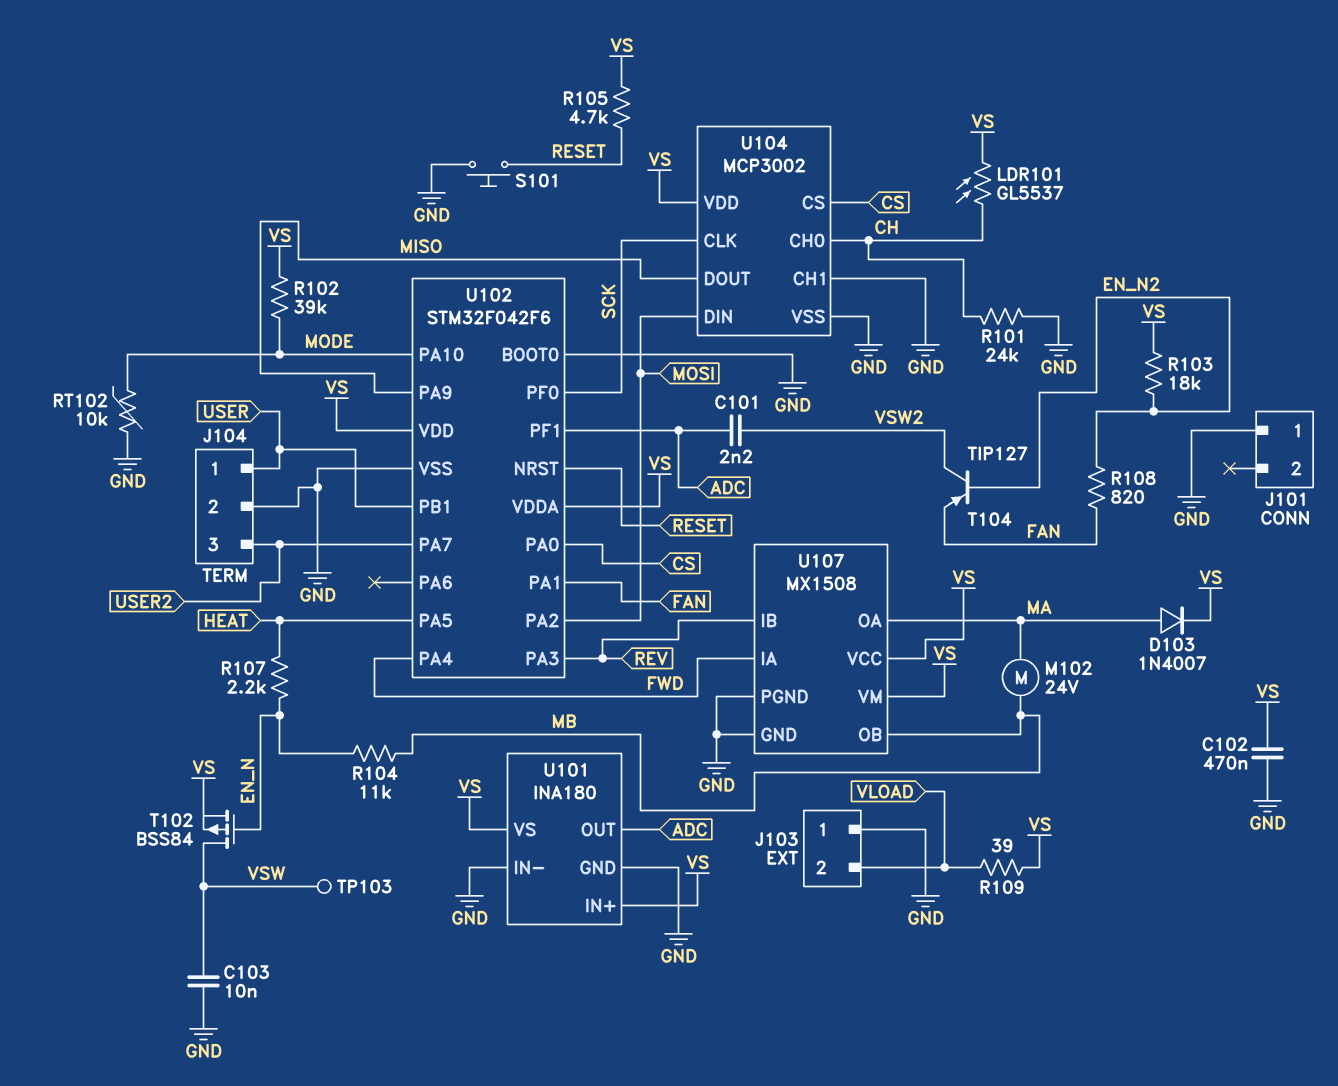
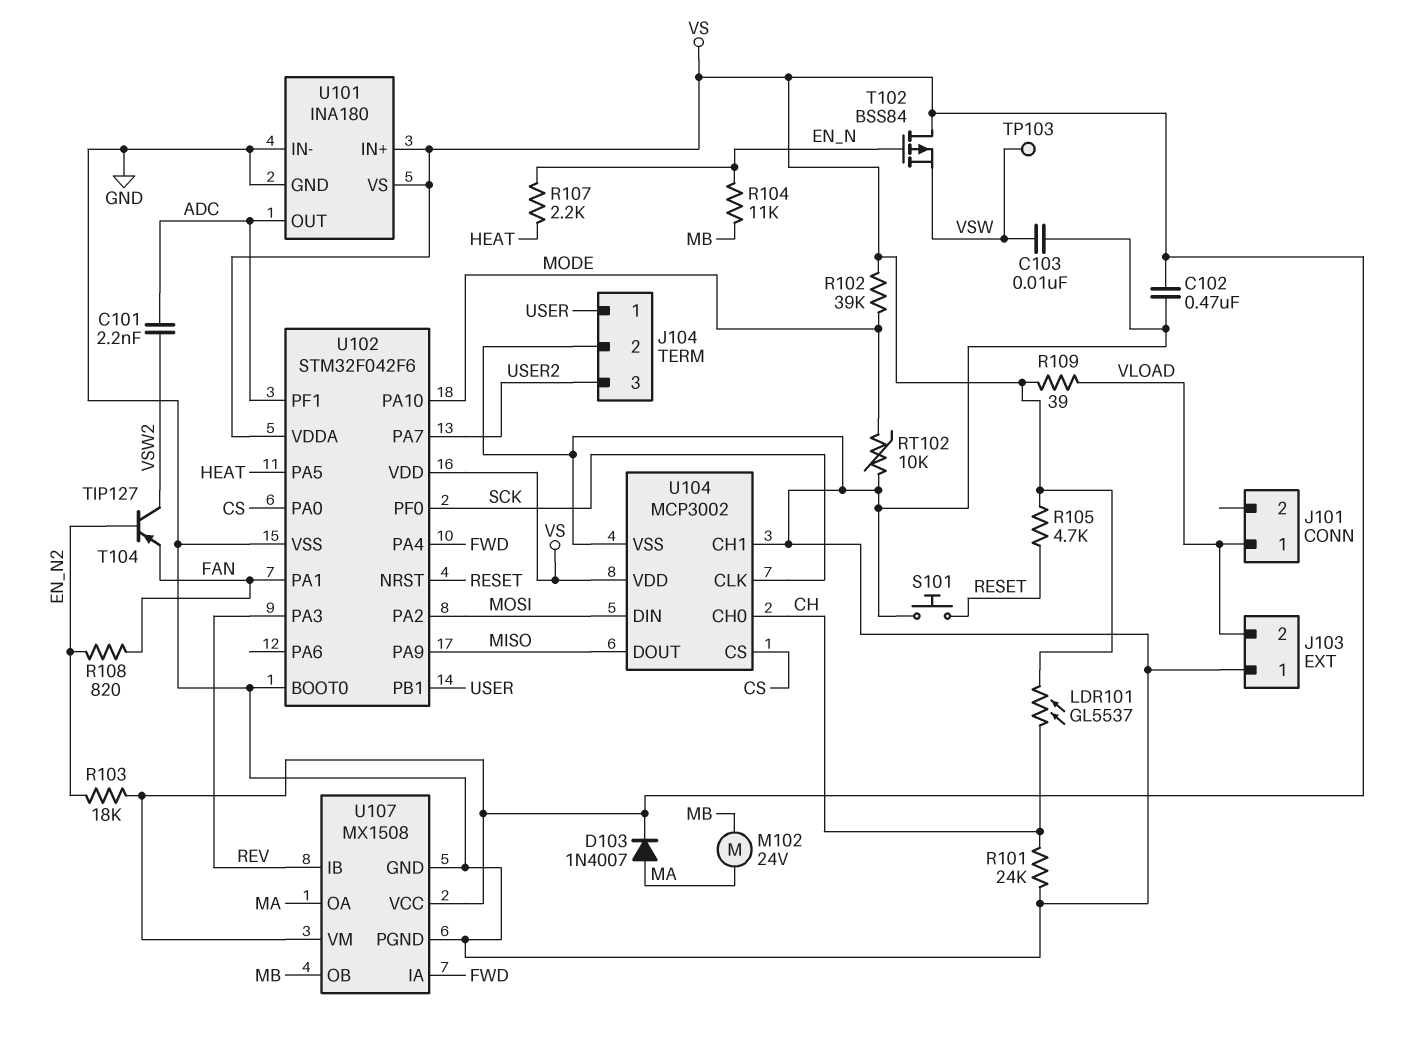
J101 pin 1: GND -> VLOAD
T102: PMOS BSS84 (G EN_N, D VSW, S VS) -> PMOS BSS84 (G EN_N, D VS, S VSW)

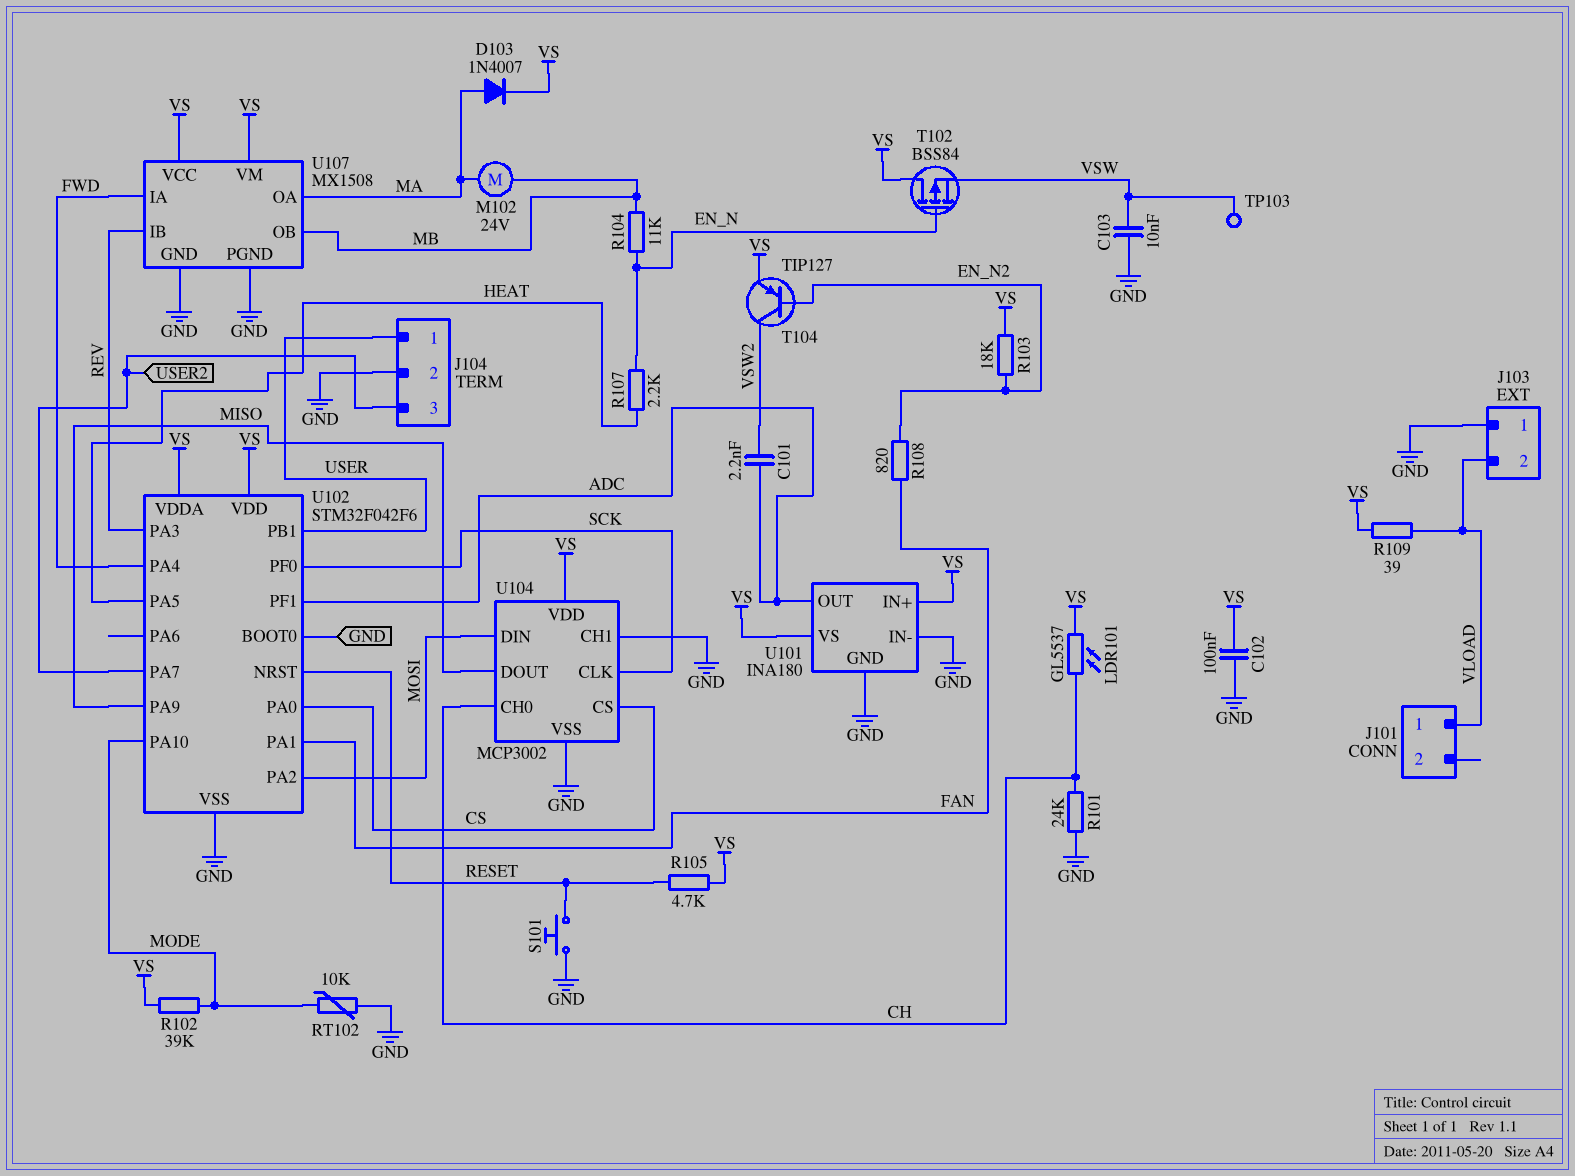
C102: 470nF (GND, VS) -> 100nF (GND, VS)
T104: PNP TIP127 (B EN_N2, C VSW2, E FAN) -> PNP TIP127 (B EN_N2, C VSW2, E VS)

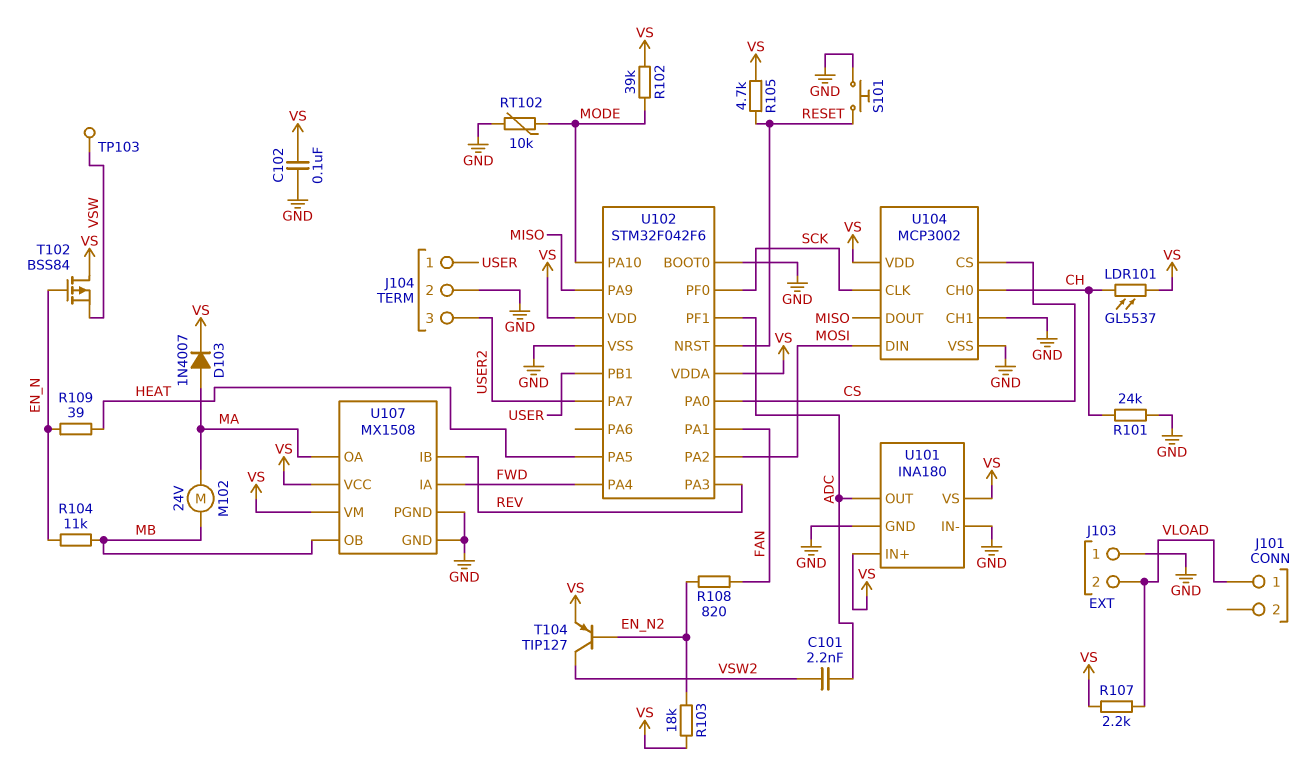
C103: 10nF (GND, VSW) -> none
R107: 2.2k (EN_N, HEAT) -> 2.2k (VLOAD, VS)
R109: 39 (VLOAD, VS) -> 39 (EN_N, HEAT)

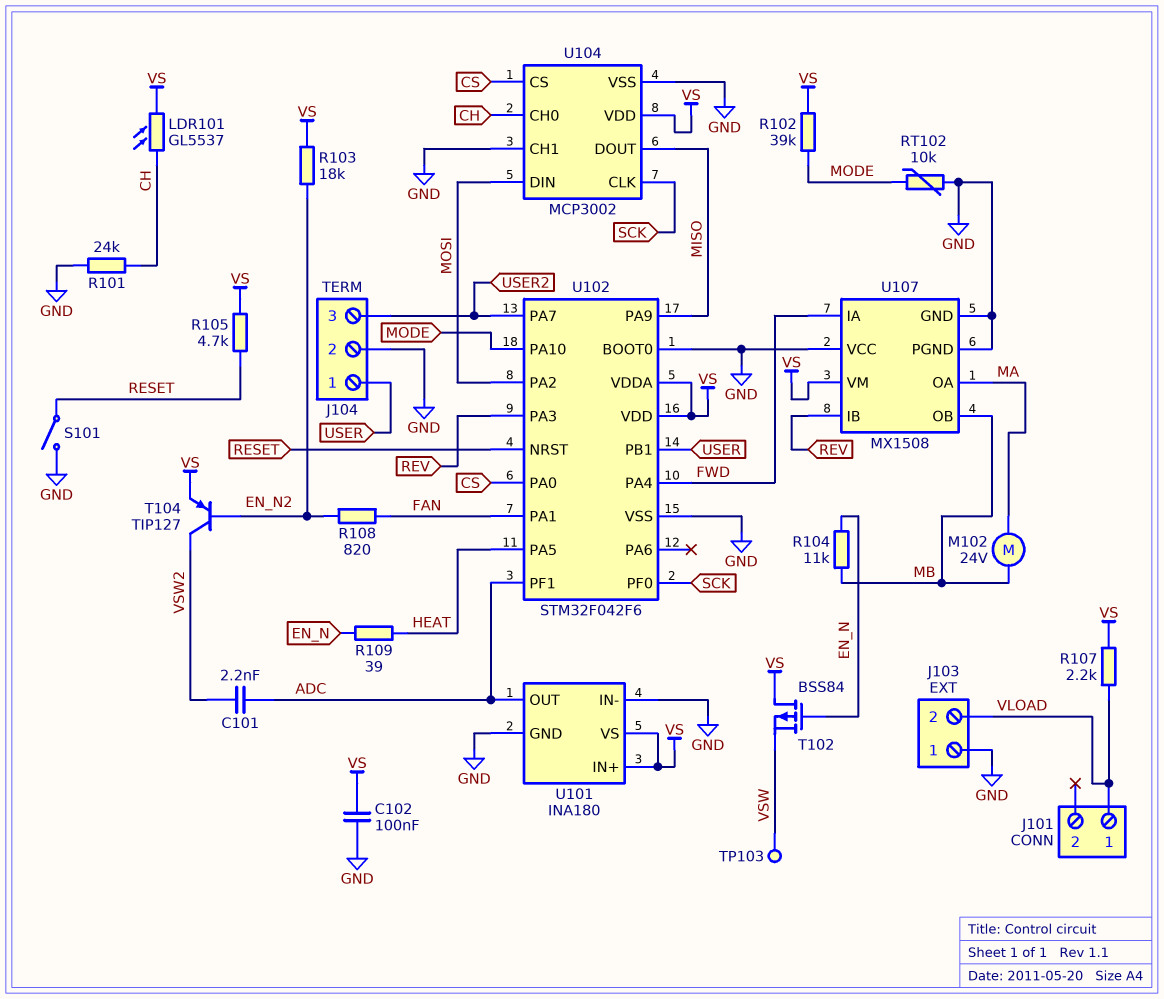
D103: diode 1N4007 (A MA, K VS) -> none
S101: button (GND, RESET) -> switch (GND, RESET)
U107 pin VCC: VS -> GND

